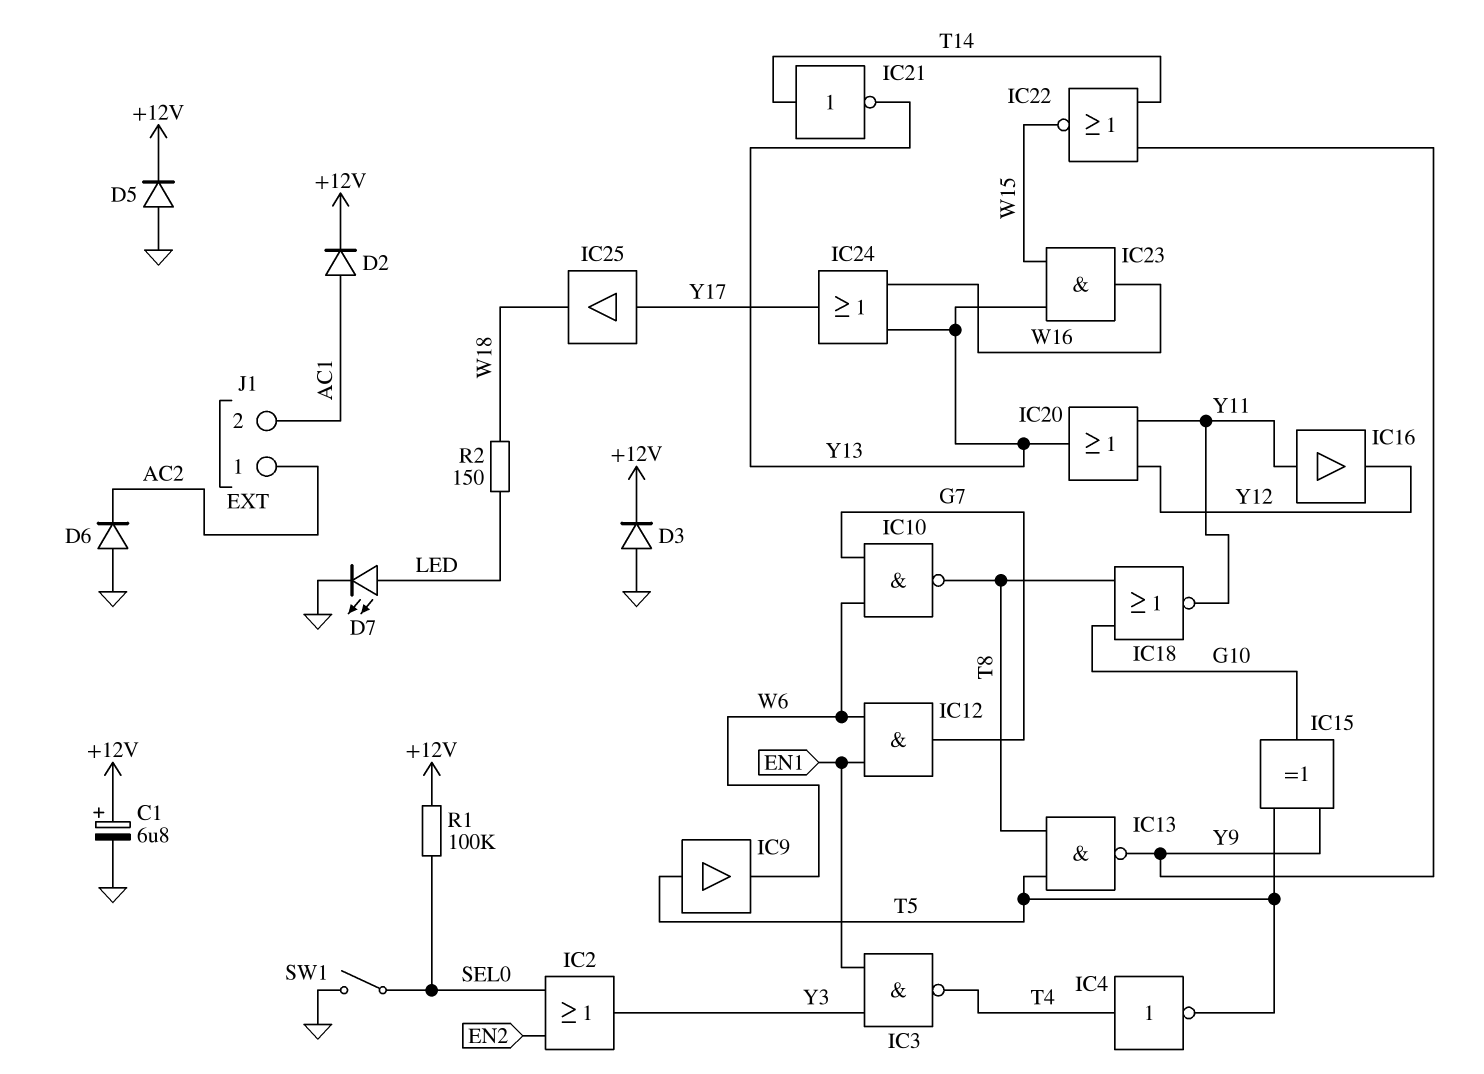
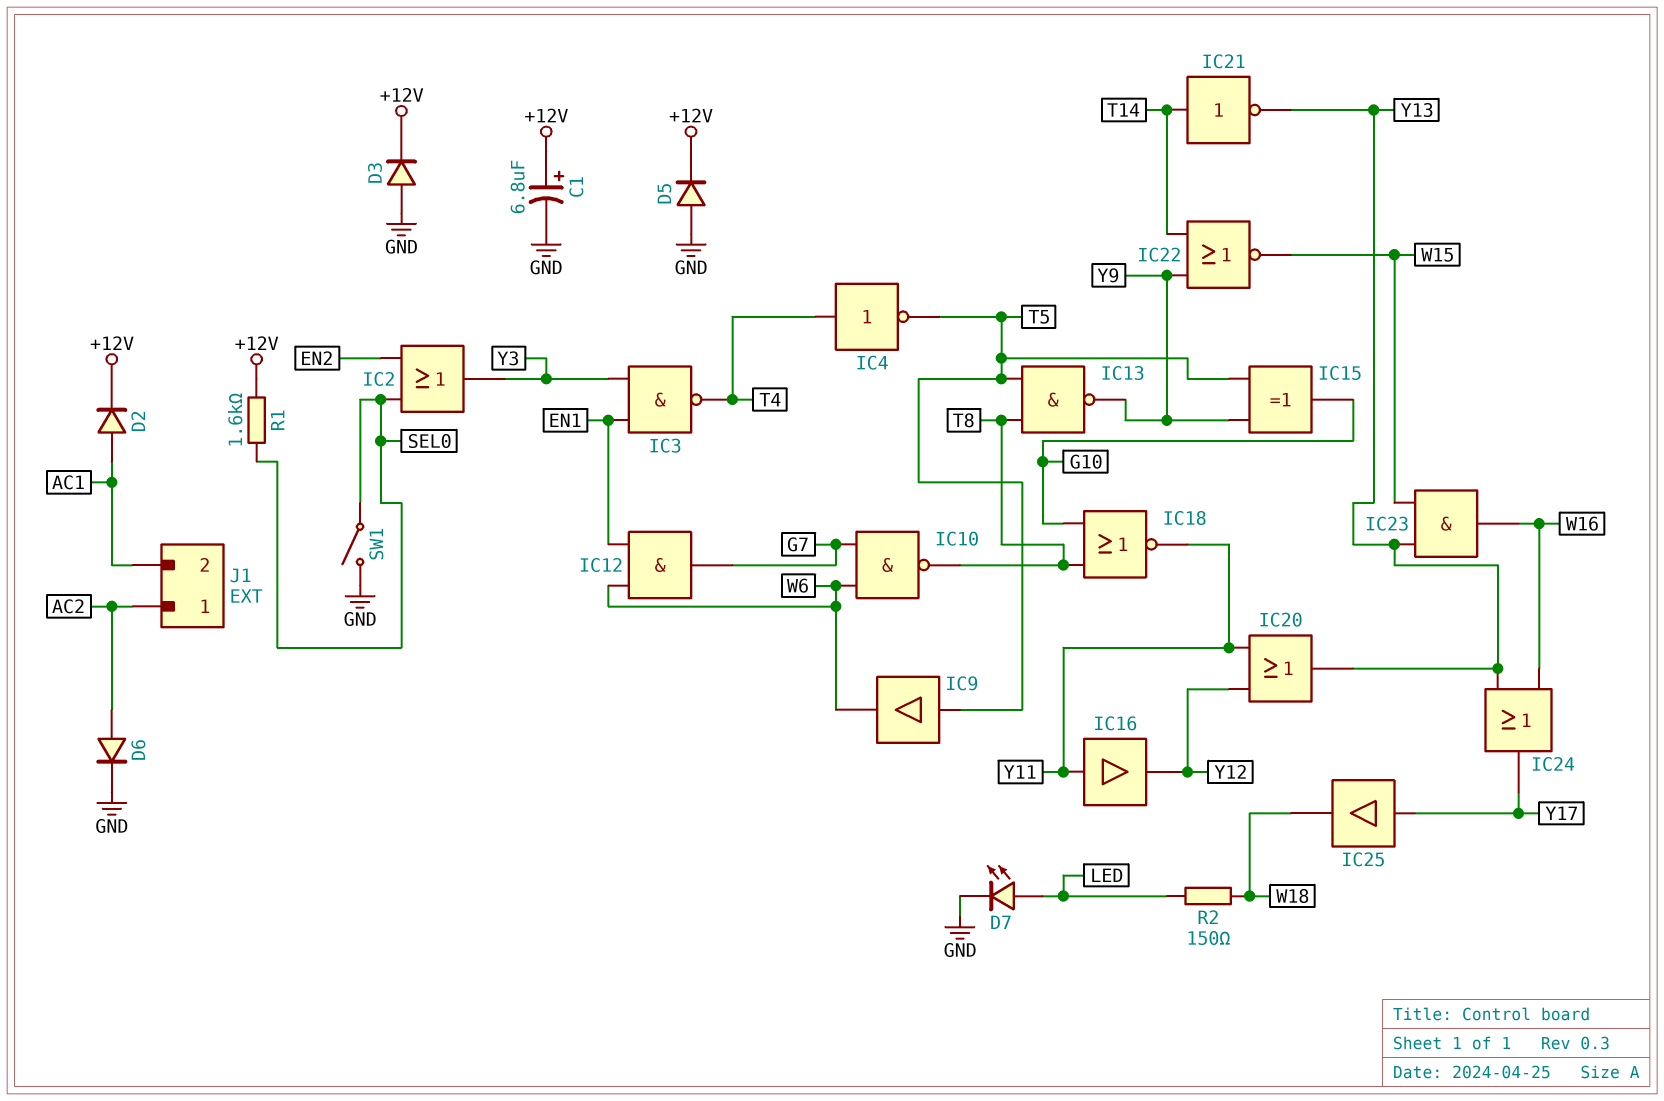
D6: diode (A GND, K AC2) -> diode (A AC2, K GND)
R1: 100k (+12V, SEL0) -> 1.6k (+12V, SEL0)

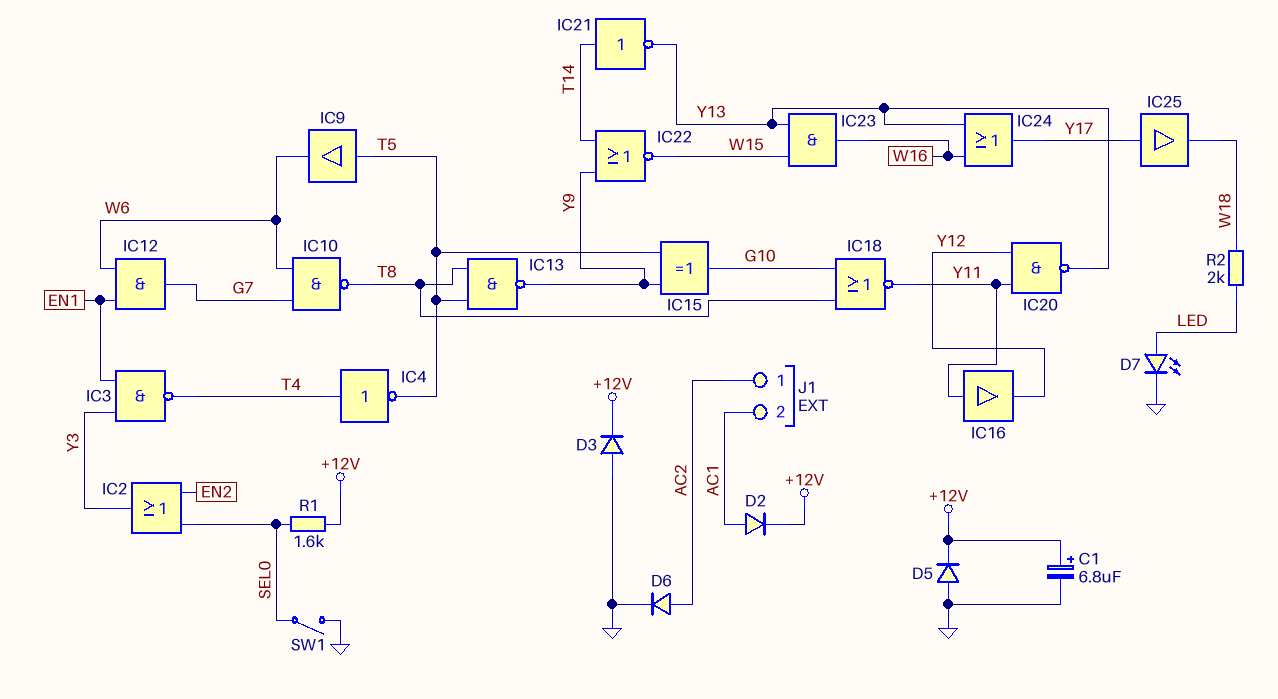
IC20: OR (in Y11, in Y12, out Y13) -> NAND (in Y11, in Y12, out Y13)
R2: 150 (LED, W18) -> 2k (LED, W18)

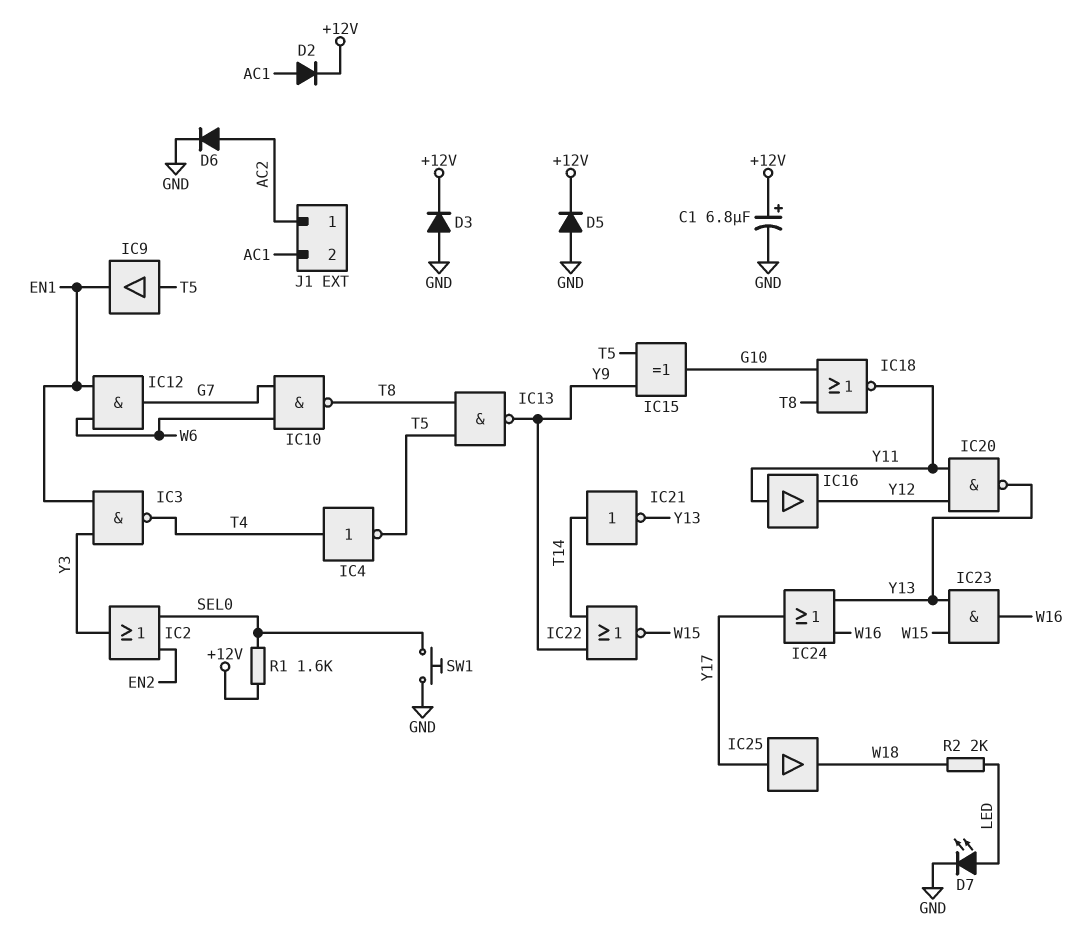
IC9: buffer (in T5, out W6) -> buffer (in T5, out EN1)
SW1: switch (GND, SEL0) -> button (GND, SEL0)

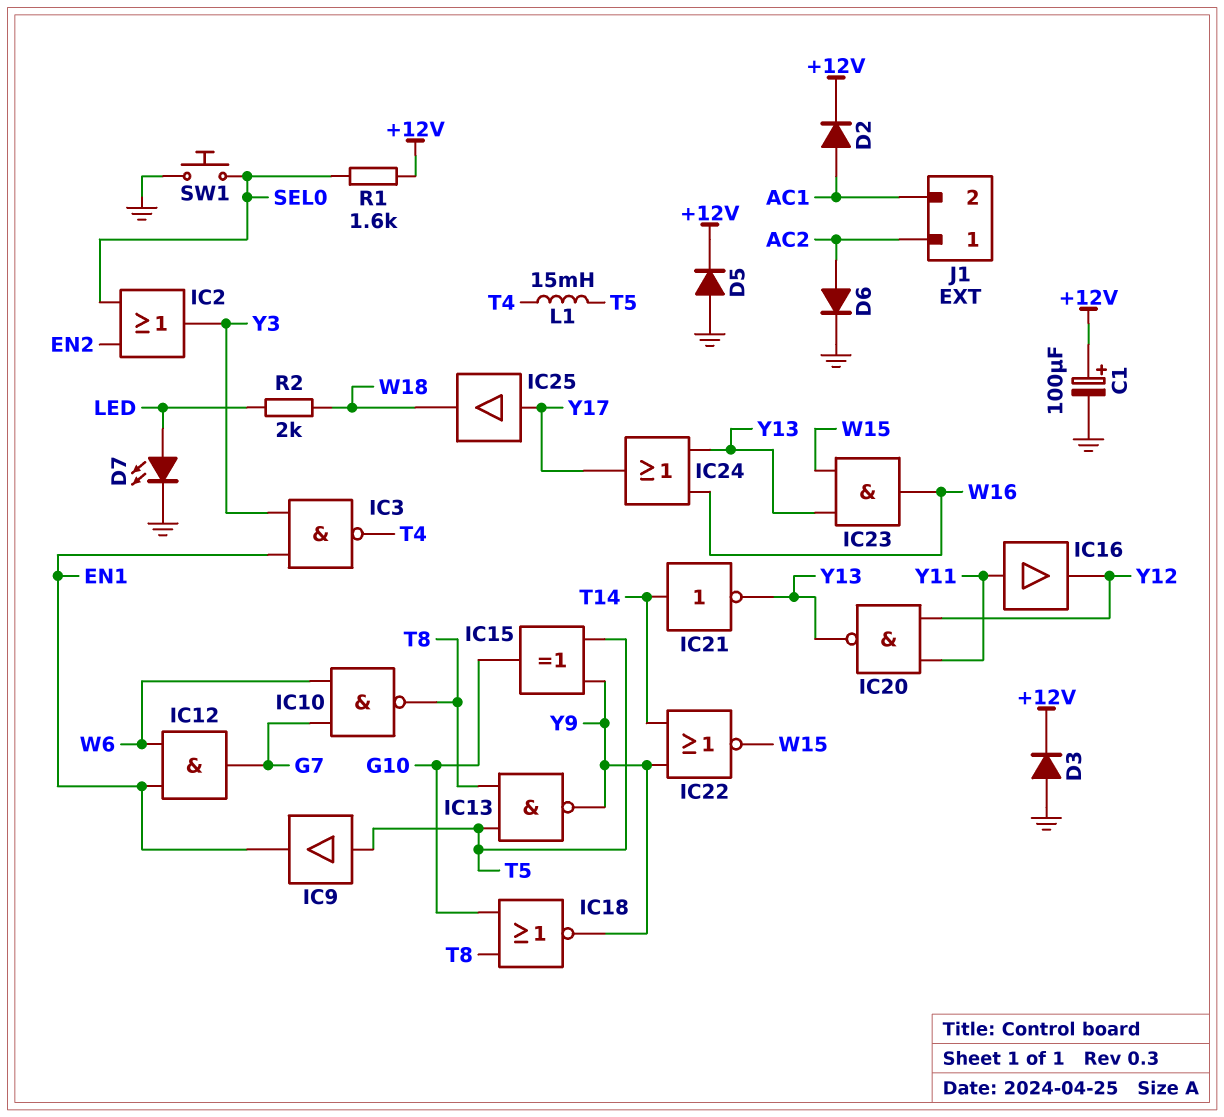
C1: 6.8uF (plus +12V, minus GND) -> 100uF (plus +12V, minus GND)
IC4: NOT (in T4, out T5) -> none
IC18: NOR (in G10, in T8, out Y11) -> NOR (in G10, in T8, out Y9)
L1: none -> 15mH (T4, T5)

